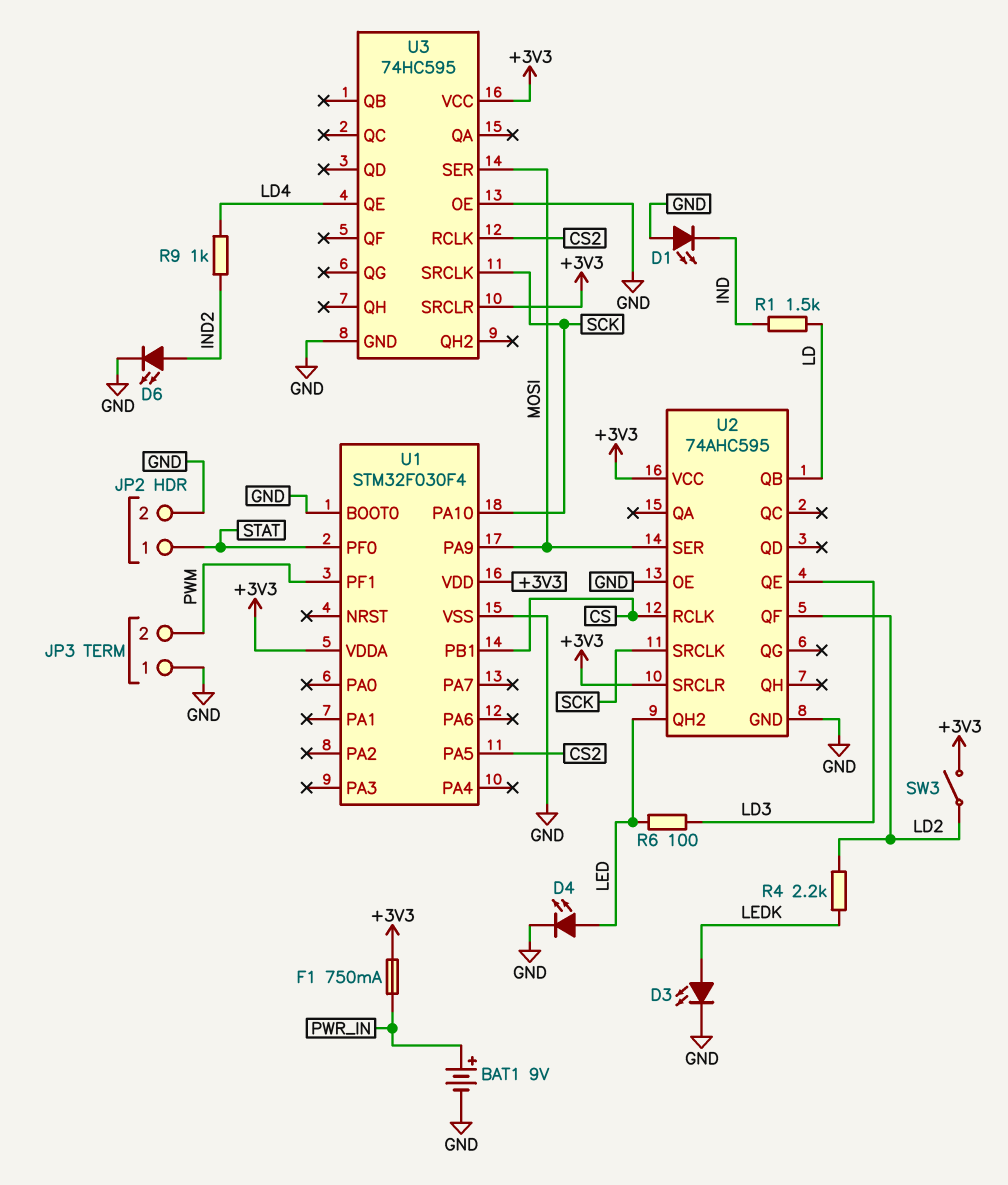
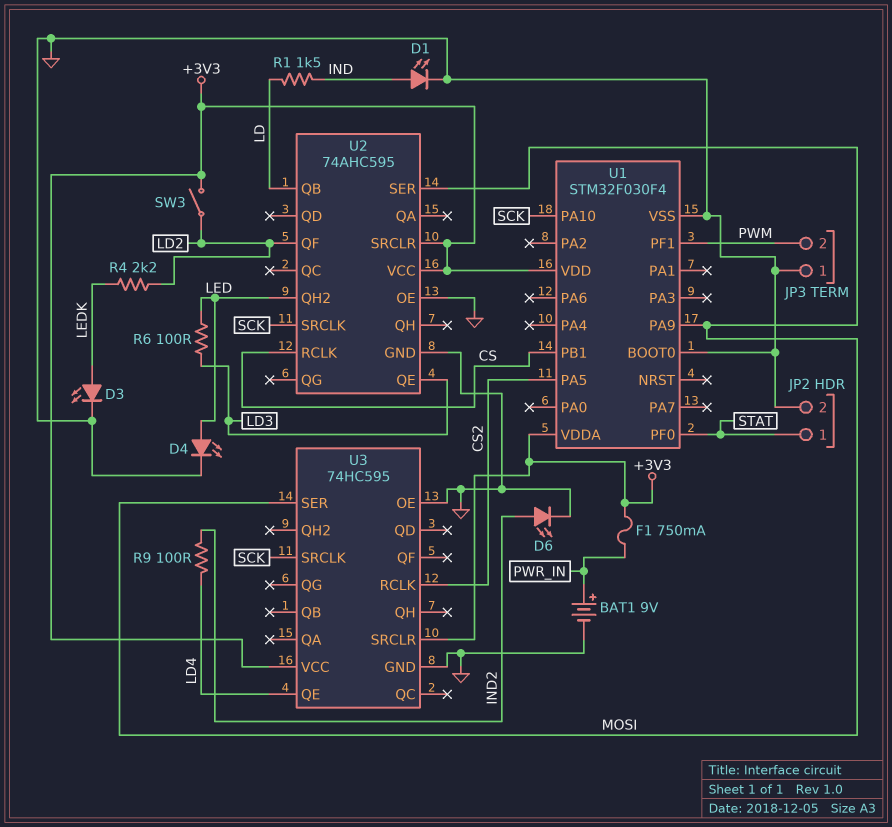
D1: LED (A GND, K IND) -> LED (A IND, K GND)
R9: 1k (IND2, LD4) -> 100 (IND2, LD4)

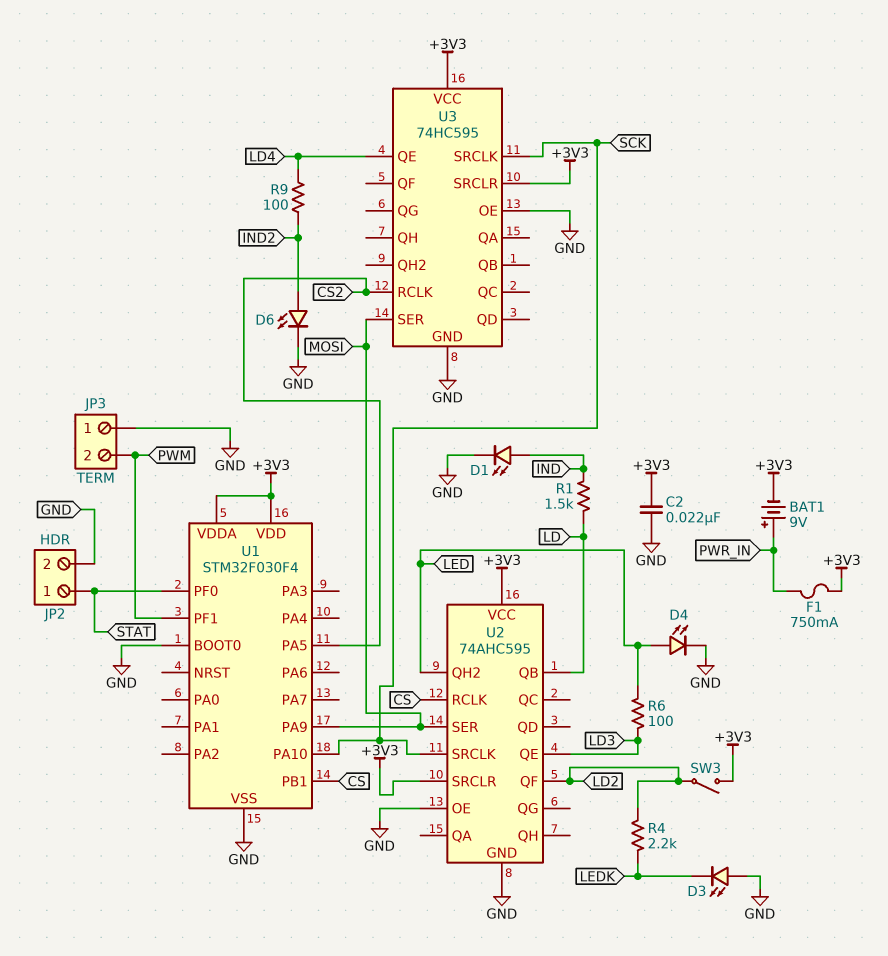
BAT1: 9V (plus PWR_IN, minus GND) -> 9V (plus PWR_IN, minus +3V3)
C2: none -> 22nF (+3V3, GND)
D3: LED (A LEDK, K GND) -> LED (A GND, K LEDK)

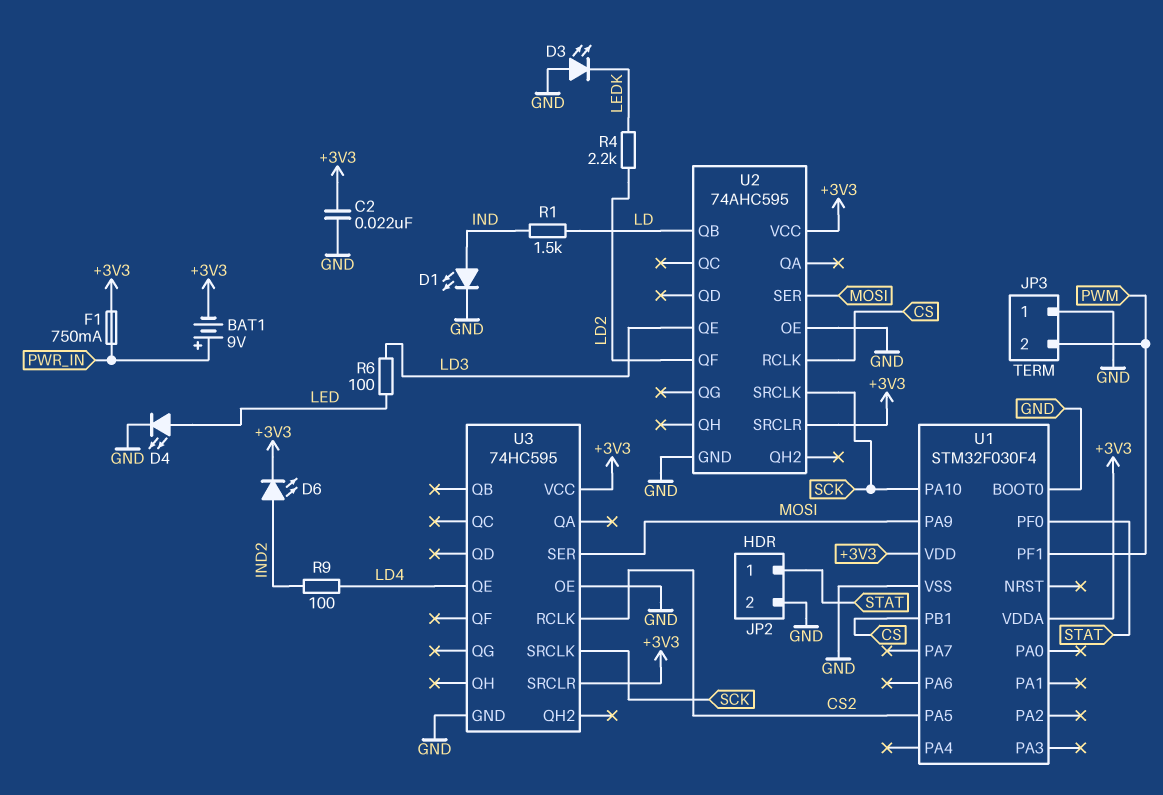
D6: LED (A IND2, K GND) -> LED (A IND2, K +3V3)
SW3: switch (+3V3, LD2) -> none
U2 pin QH2: LED -> none

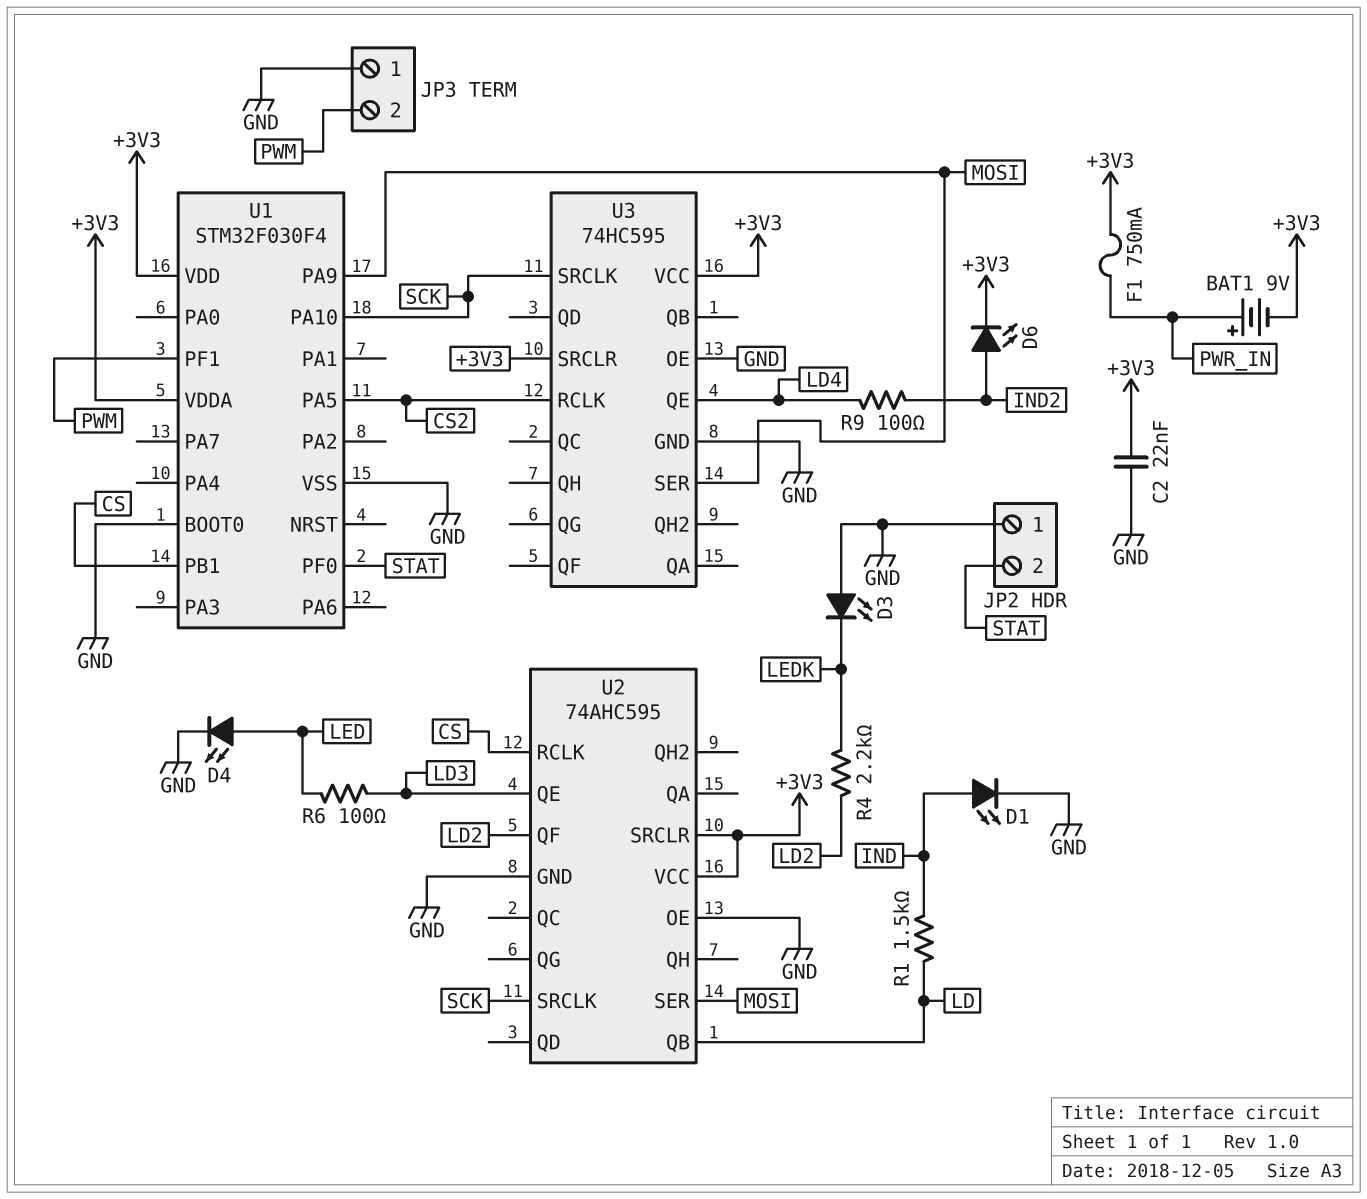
JP2 pin 1: STAT -> GND
JP2 pin 2: GND -> STAT

